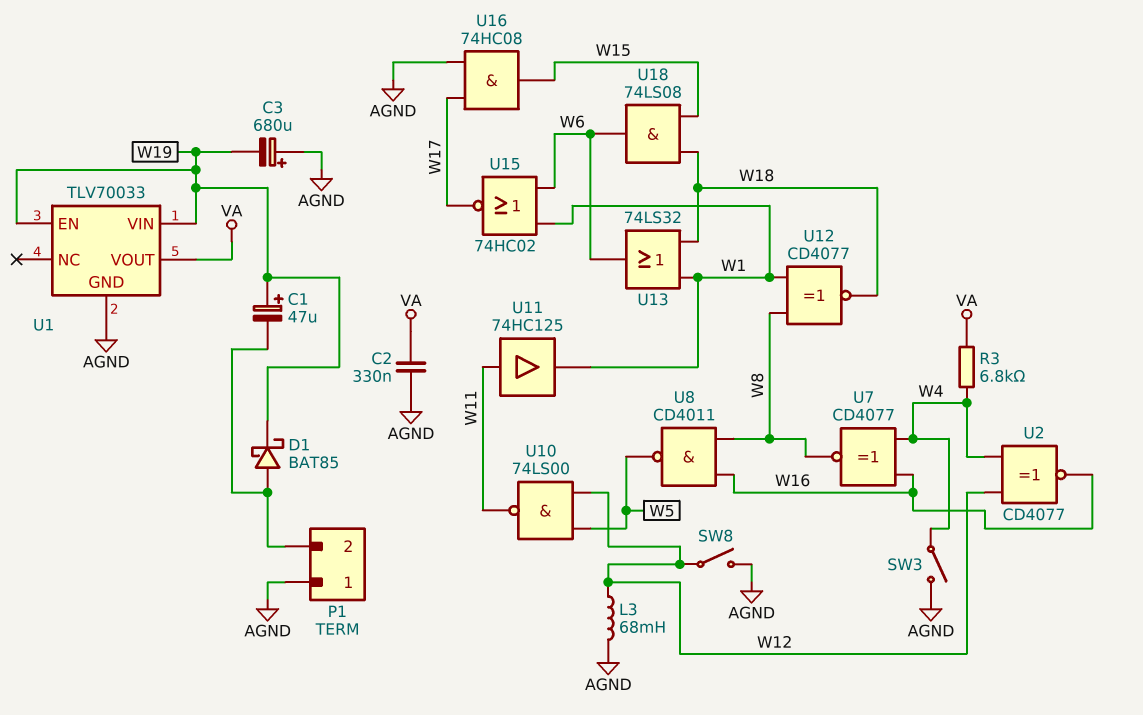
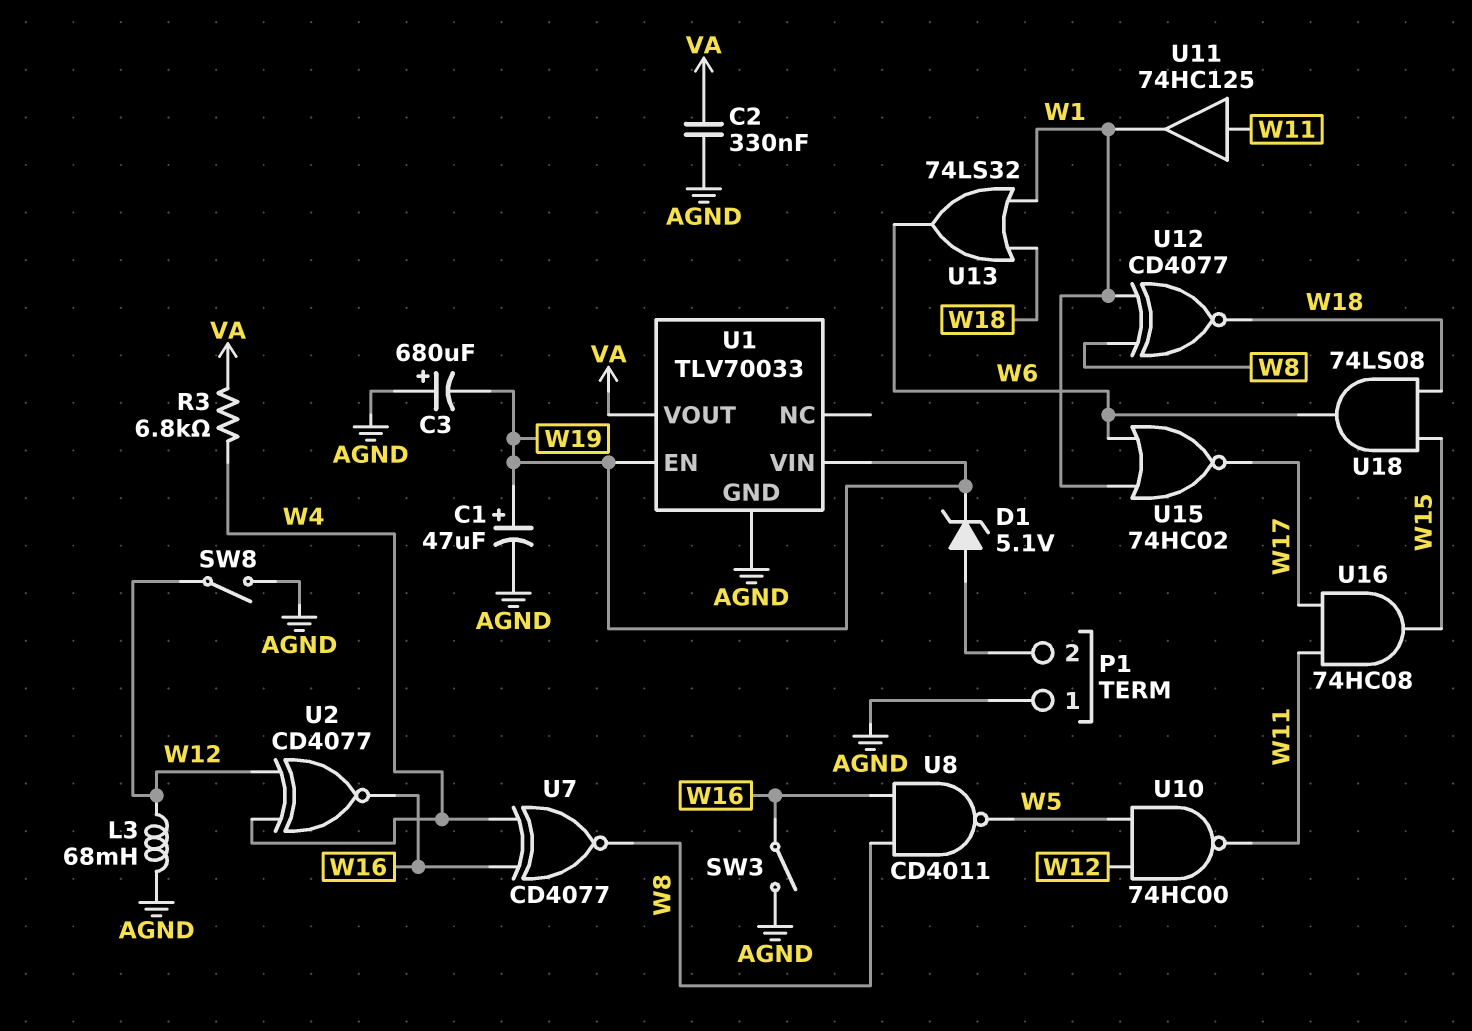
C1: 47uF (plus W19, minus P1/2) -> 47uF (plus W19, minus AGND)
D1: schottky BAT85 (A P1/2, K W19) -> zener 5.1V (A P1/2, K W19)
SW3: switch (AGND, W4) -> switch (AGND, W16)
U10: NAND 74LS00 (in W5, in W12, out W11) -> NAND 74HC00 (in W5, in W12, out W11)
U16: AND 74HC08 (in AGND, in W17, out W15) -> AND 74HC08 (in W11, in W17, out W15)

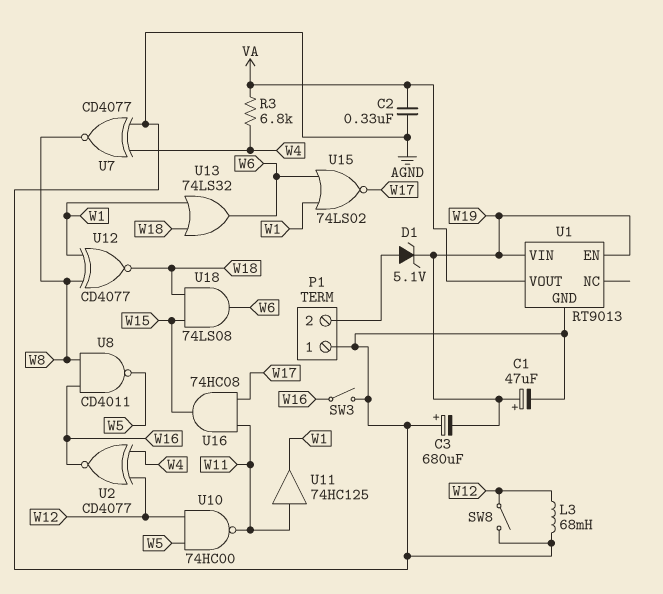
U1: TLV70033 -> RT9013
U7: XNOR CD4077 (in W4, in W16, out W8) -> XNOR CD4077 (in AGND, in W4, out W8)
U15: NOR 74HC02 (in W1, in W6, out W17) -> NOR 74LS02 (in W1, in W6, out W17)

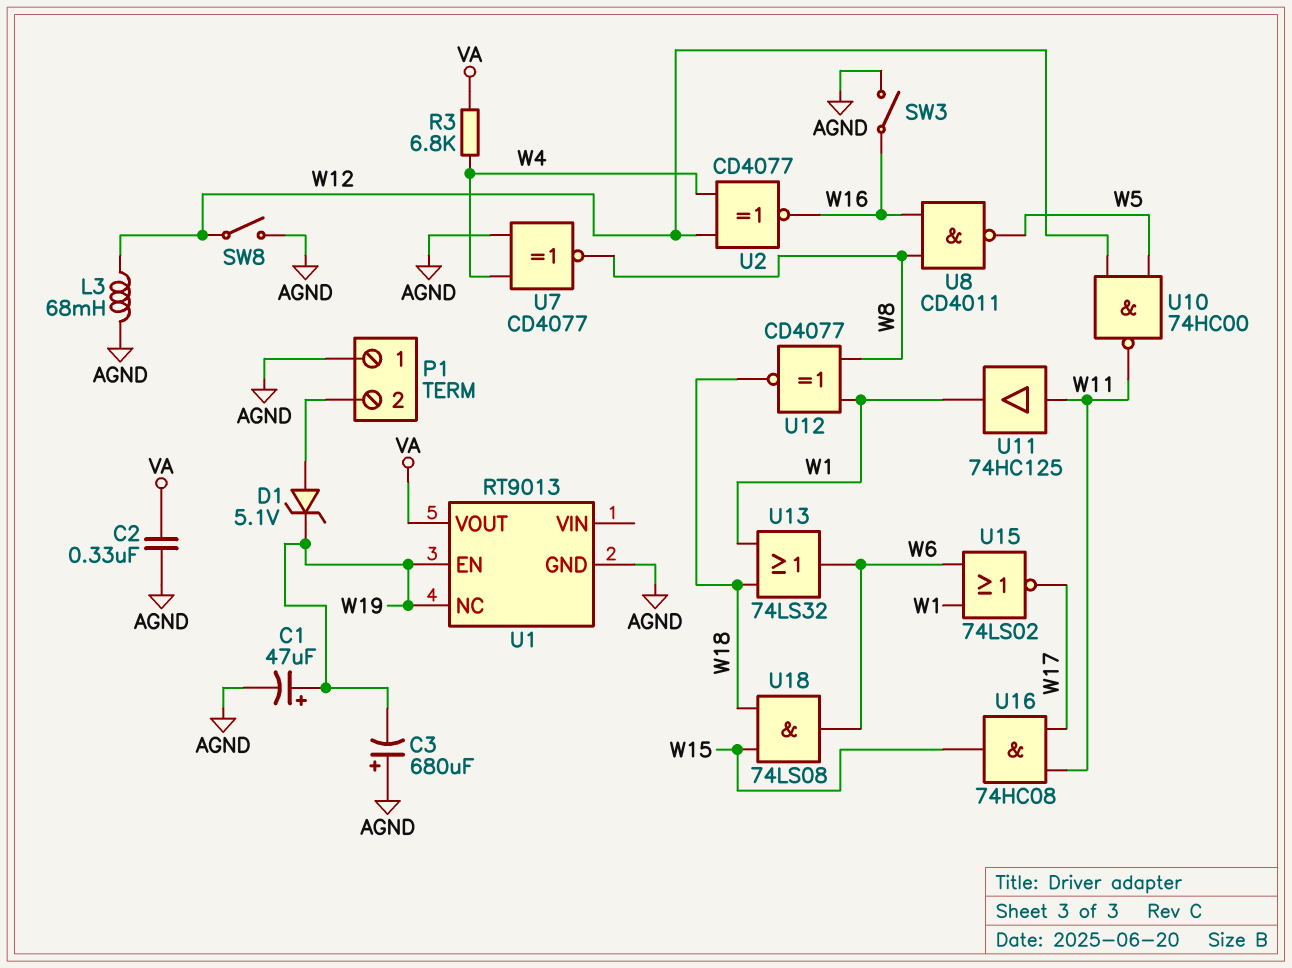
U1 pin NC: none -> W19
U1 pin VIN: W19 -> none

